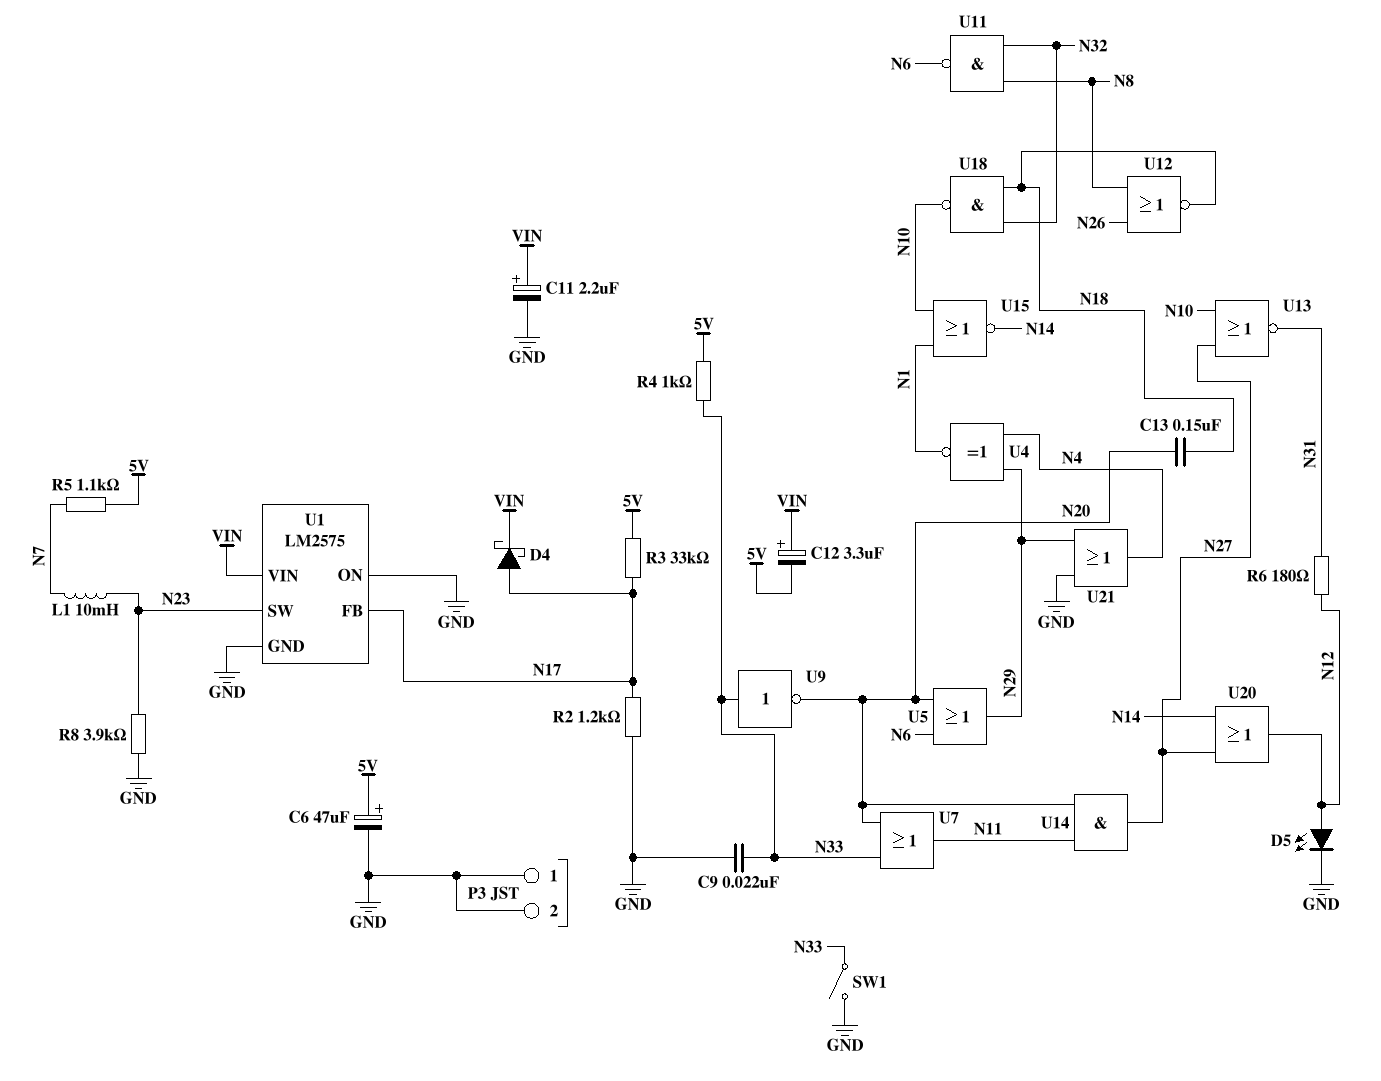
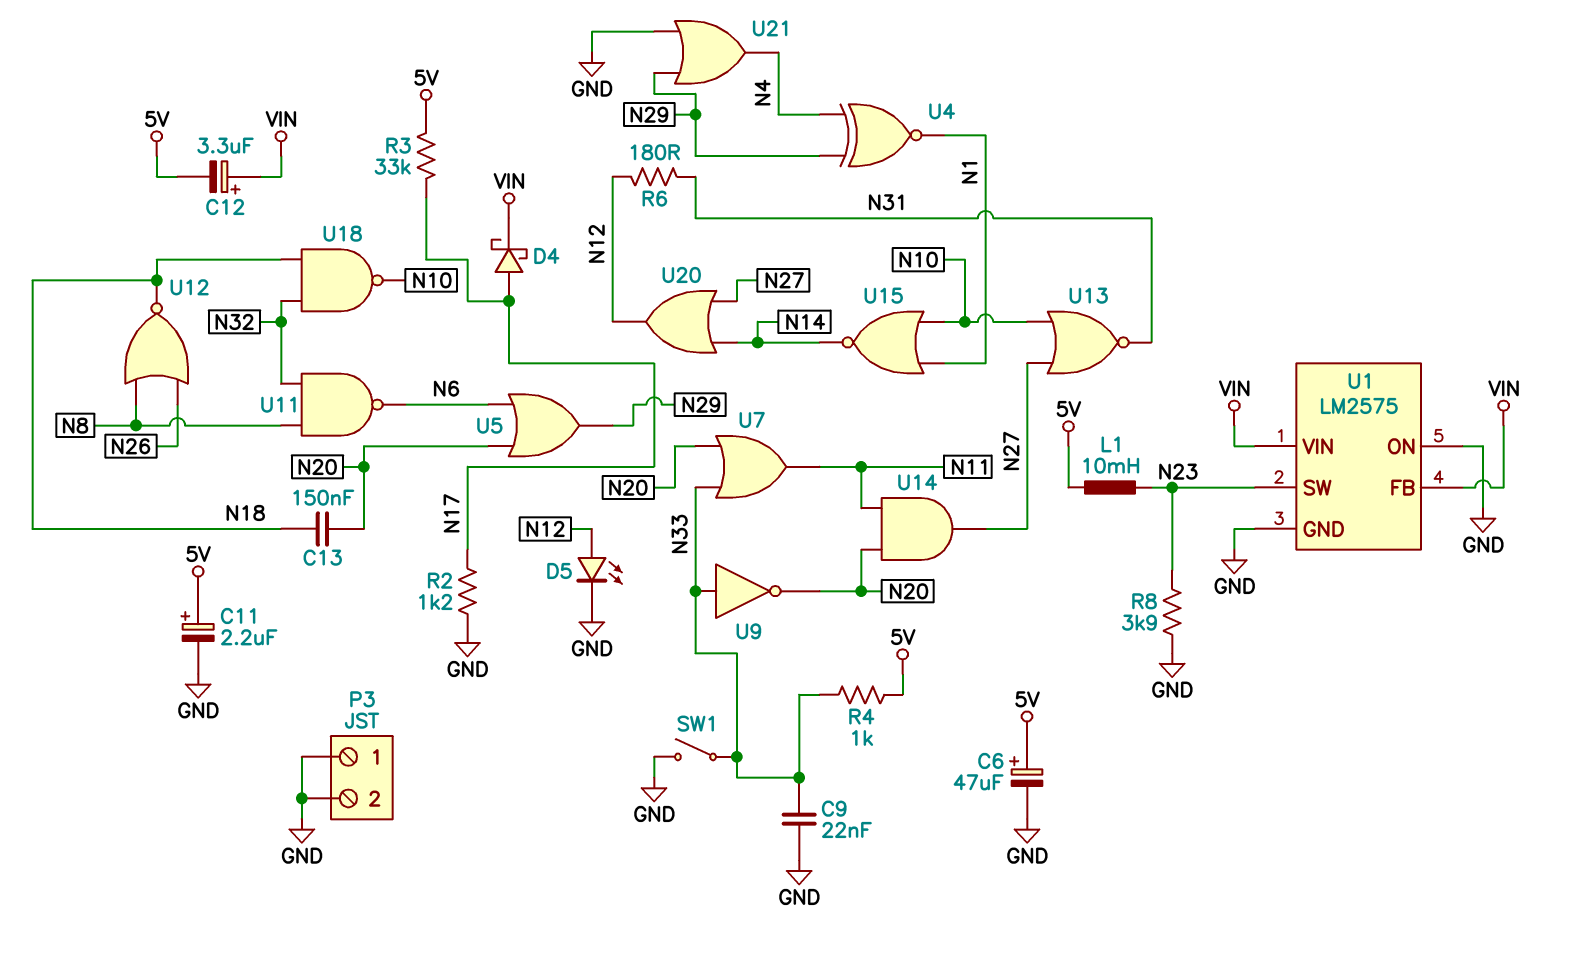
C11: 2.2uF (plus VIN, minus GND) -> 2.2uF (plus 5V, minus GND)
L1: 10mH (N7, N23) -> 10mH (5V, N23)
R5: 1.1k (5V, N7) -> none
U1 pin FB: N17 -> VIN

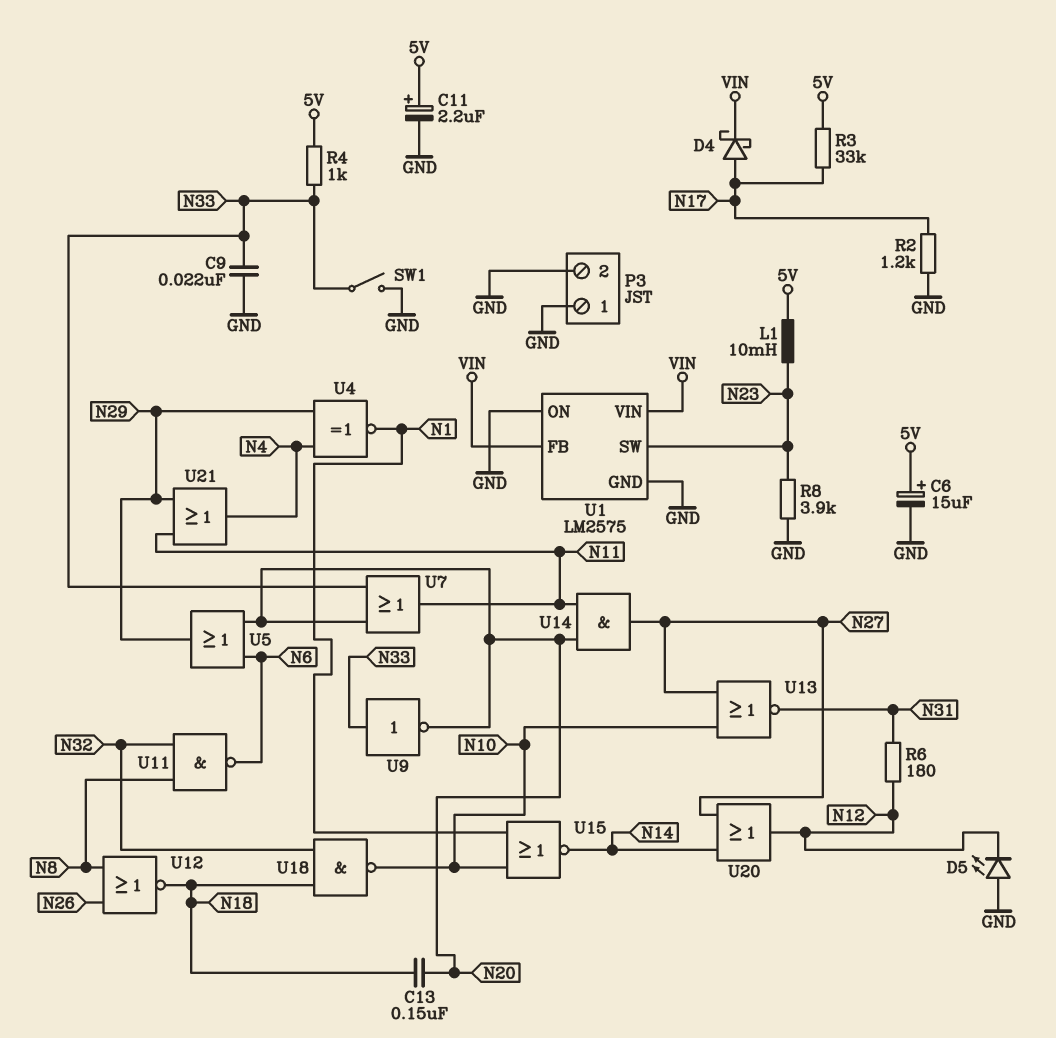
C6: 47uF (plus 5V, minus GND) -> 15uF (plus 5V, minus GND)
C12: 3.3uF (plus VIN, minus 5V) -> none
D5: LED (A N12, K GND) -> LED (A GND, K N12)
U21: OR (in GND, in N29, out N4) -> OR (in N11, in N29, out N4)

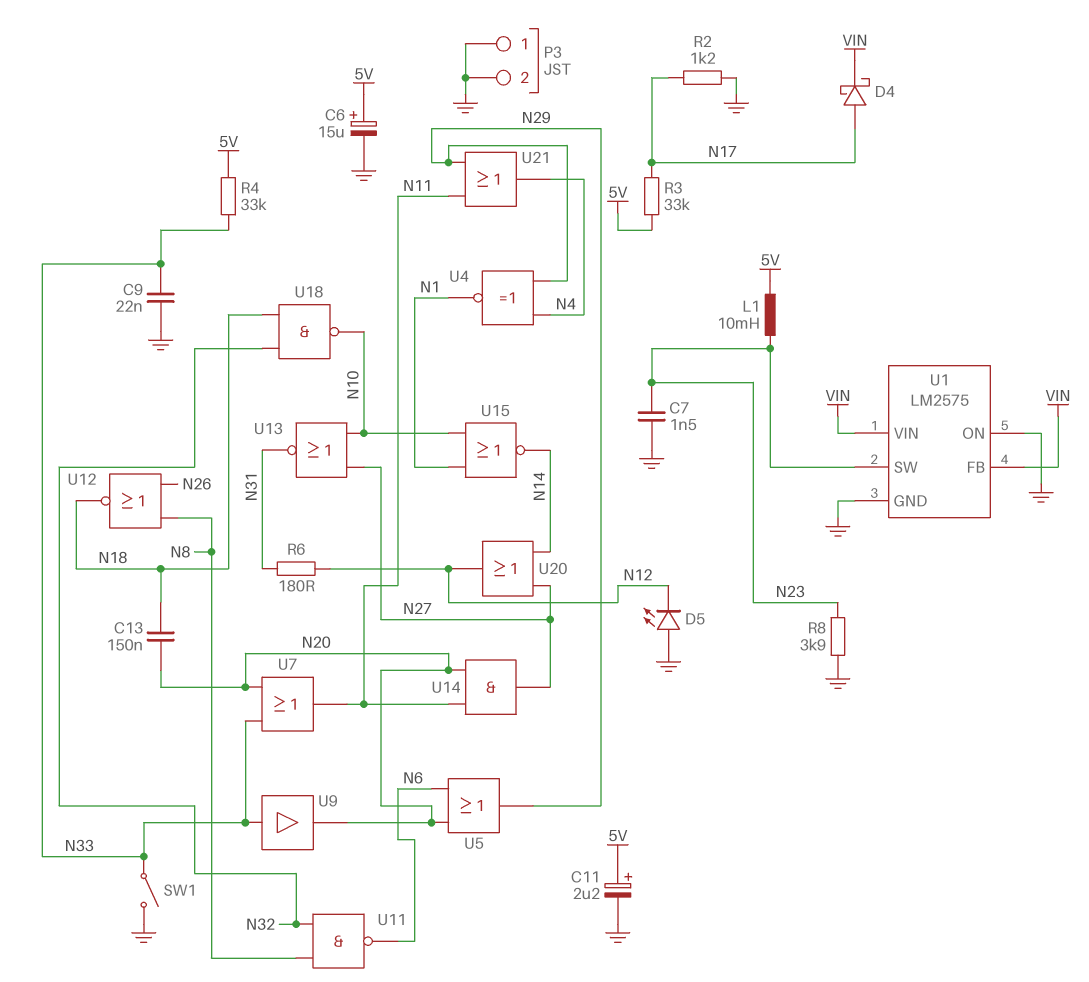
C7: none -> 1.5nF (GND, N23)
R4: 1k (5V, N33) -> 33k (5V, N33)
U9: NOT (in N33, out N20) -> buffer (in N33, out N20)

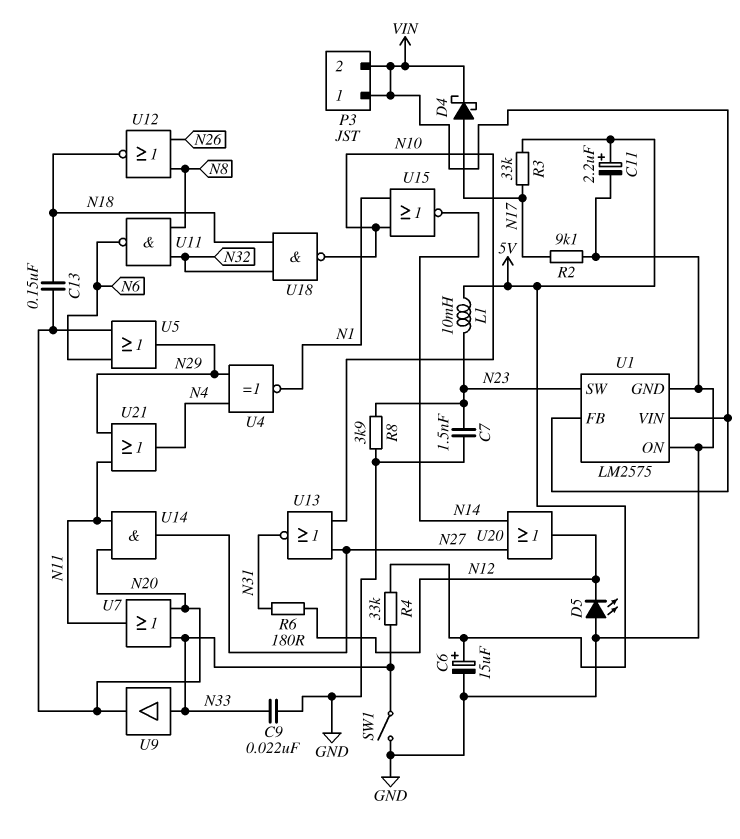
P3 pin 1: GND -> VIN
P3 pin 2: GND -> VIN
R2: 1.2k (GND, N17) -> 9.1k (GND, N17)

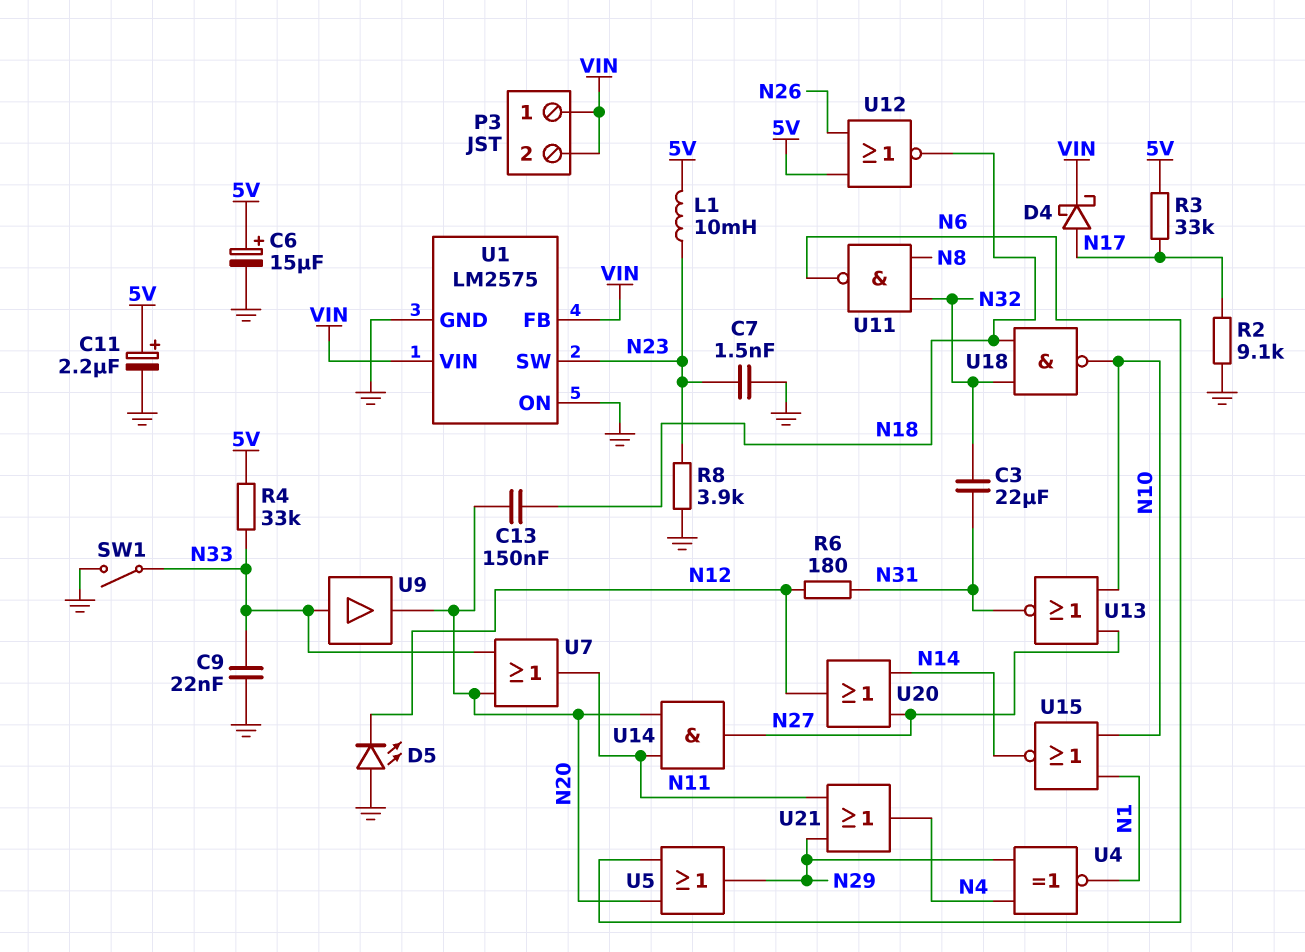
C3: none -> 22uF (N31, N32)
U12: NOR (in N8, in N26, out N18) -> NOR (in 5V, in N26, out N18)

